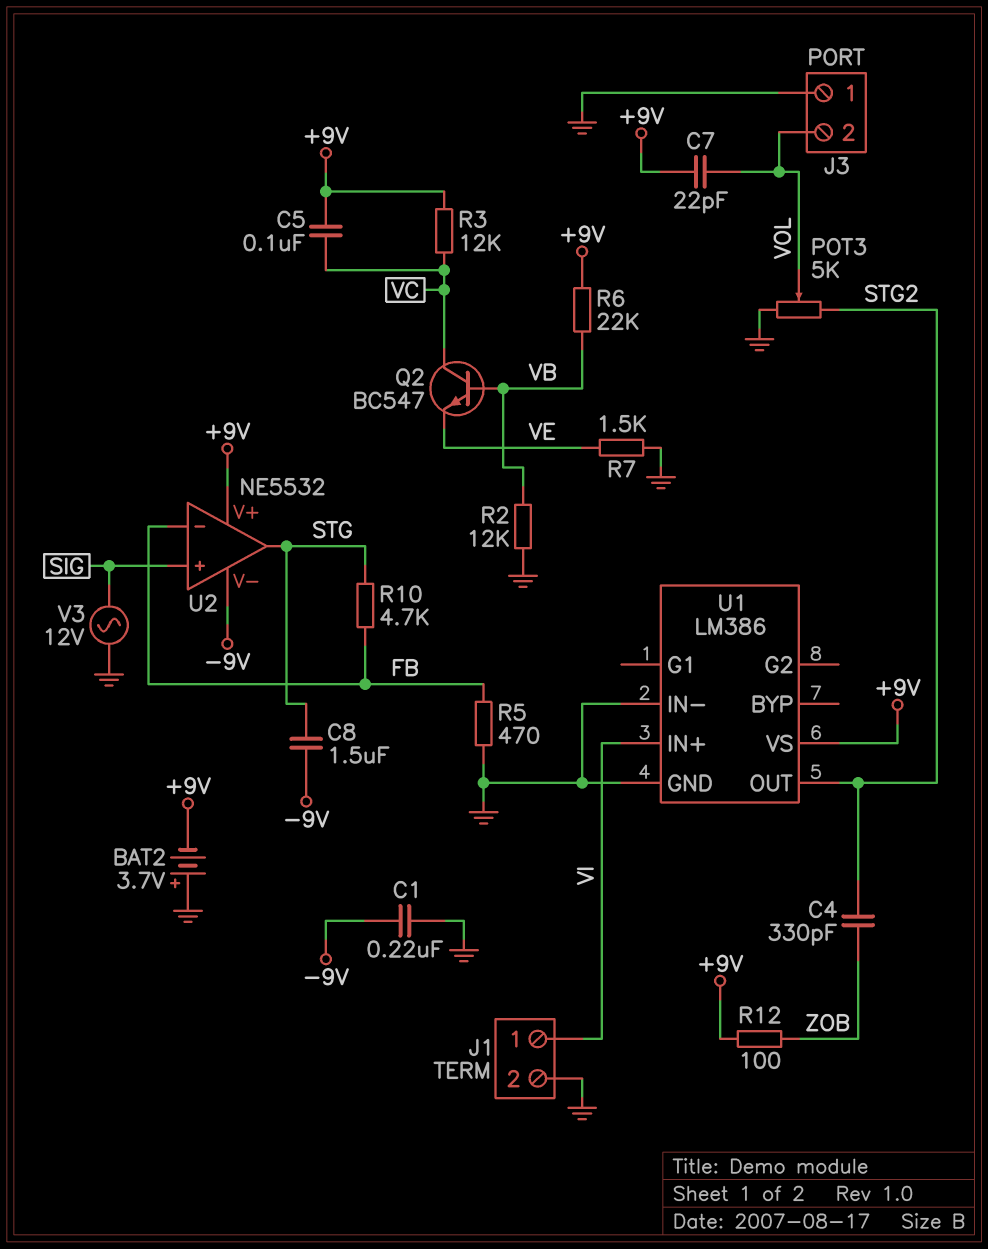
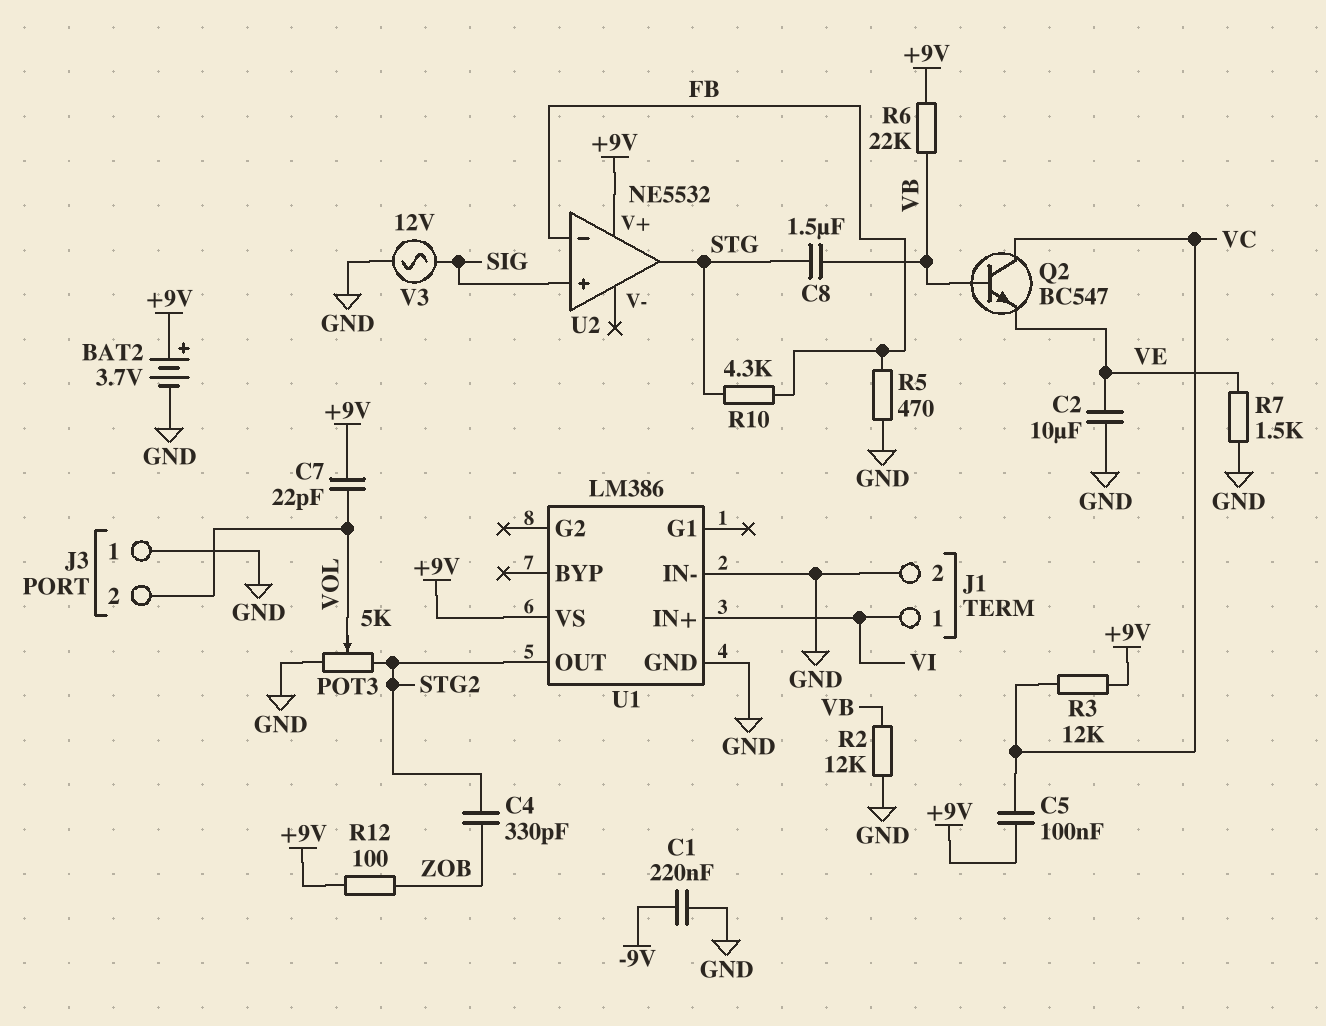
BAT2: 3.7V (plus GND, minus +9V) -> 3.7V (plus +9V, minus GND)
C2: none -> 10uF (GND, VE)
C8: 1.5uF (-9V, STG) -> 1.5uF (STG, VB)
R10: 4.7k (FB, STG) -> 4.3k (FB, STG)
U2 pin V-: -9V -> none

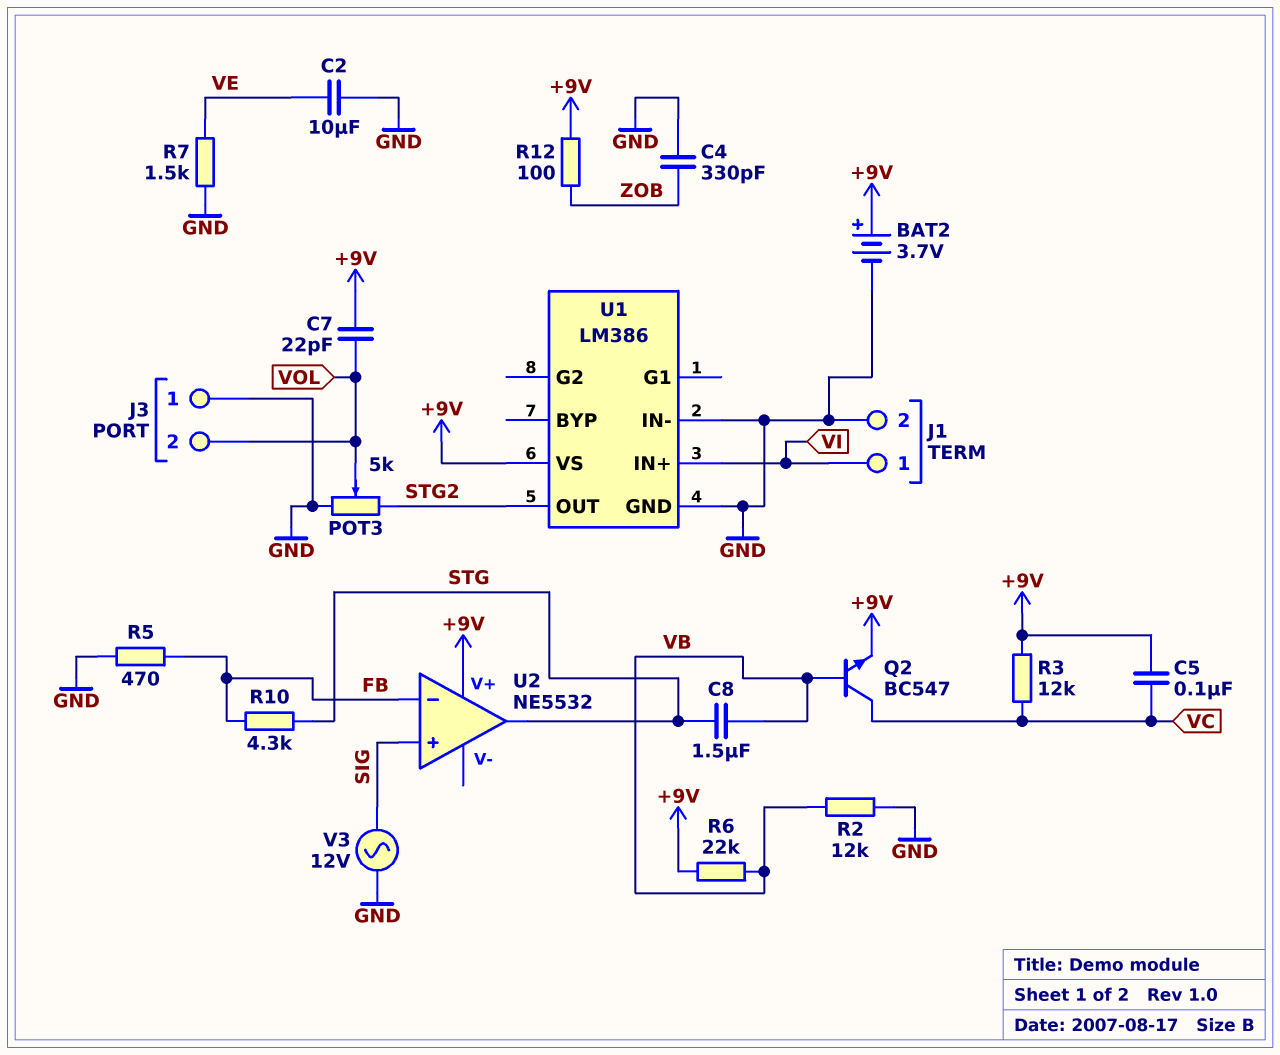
C1: 220nF (-9V, GND) -> none
C4: 330pF (STG2, ZOB) -> 330pF (GND, ZOB)
Q2: NPN BC547 (B VB, C VC, E VE) -> NPN BC547 (B VB, C VC, E +9V)

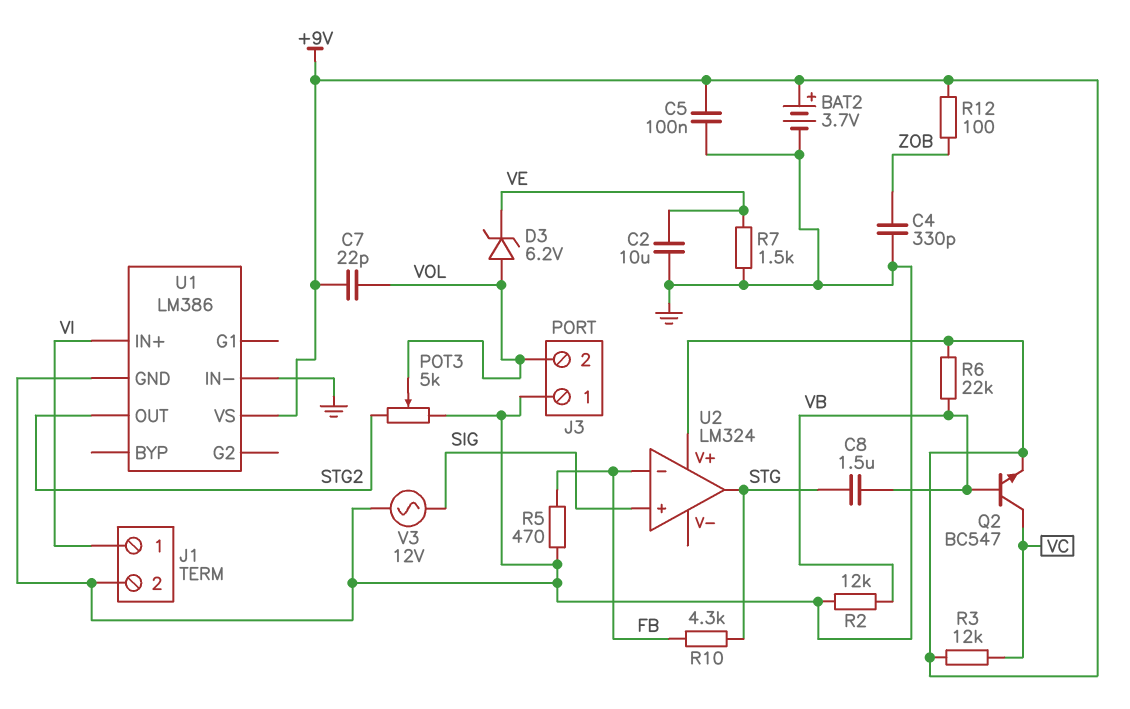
C5: 100nF (+9V, VC) -> 100nF (+9V, GND)
D3: none -> zener 6.2V (A VOL, K VE)
U2: NE5532 -> LM324

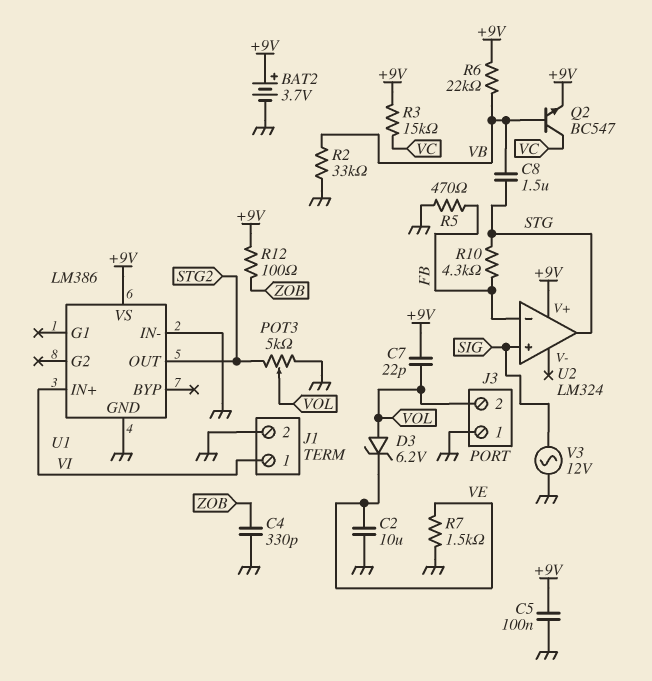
R2: 12k (GND, VB) -> 33k (GND, VB)
R3: 12k (+9V, VC) -> 15k (+9V, VC)

